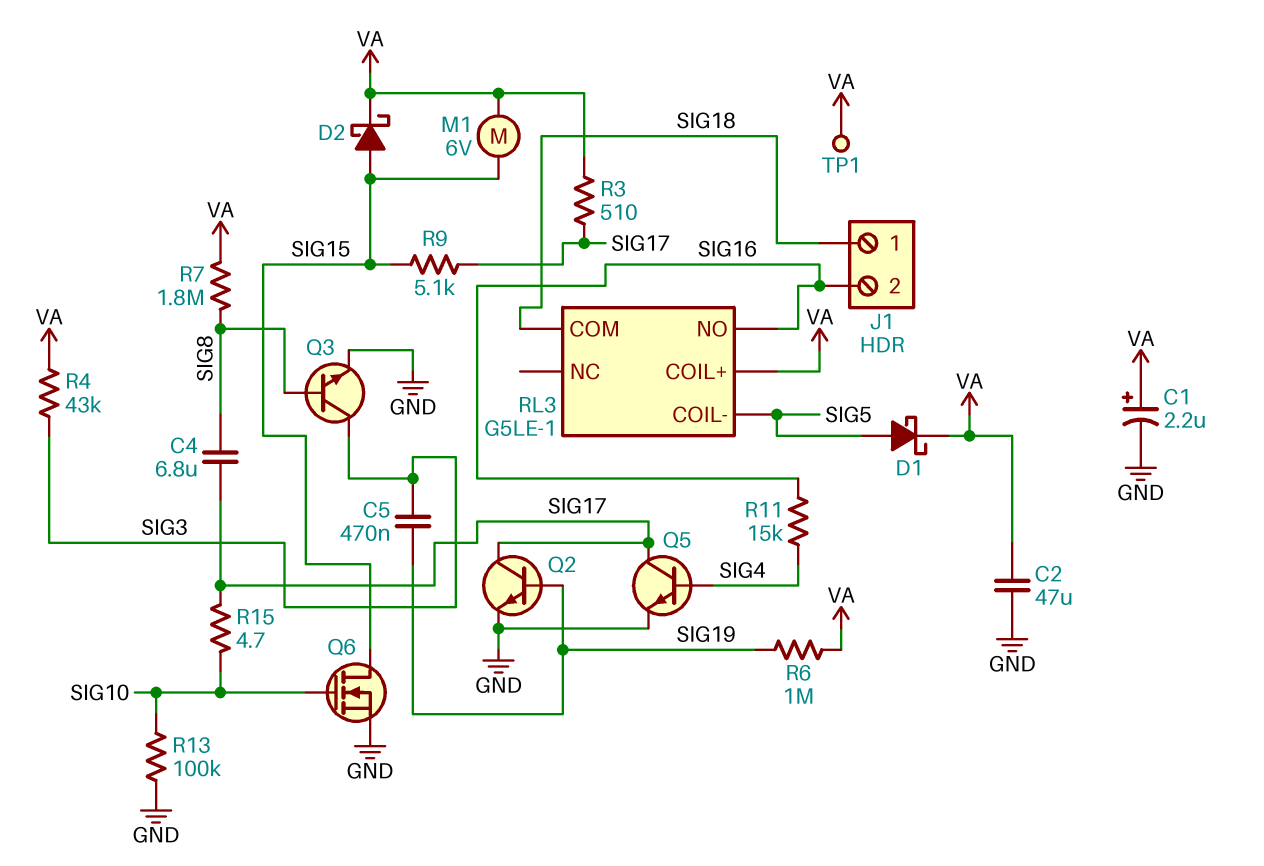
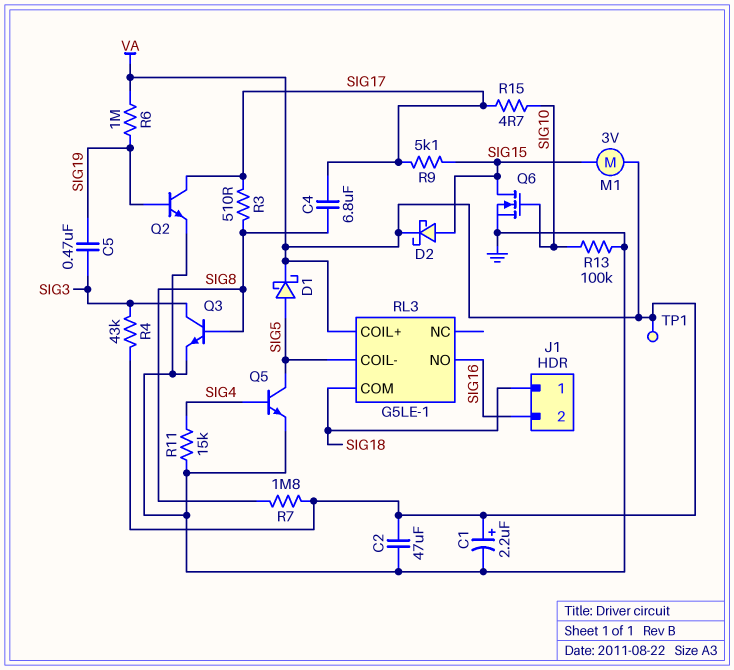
M1: motor 6V (SIG15, VA) -> motor 3V (SIG15, VA)
Q5: NPN (B SIG4, C SIG17, E GND) -> NPN (B SIG4, C SIG5, E GND)
R3: 510 (SIG17, VA) -> 510 (SIG8, SIG17)
R11: 15k (SIG4, SIG16) -> 15k (GND, SIG4)

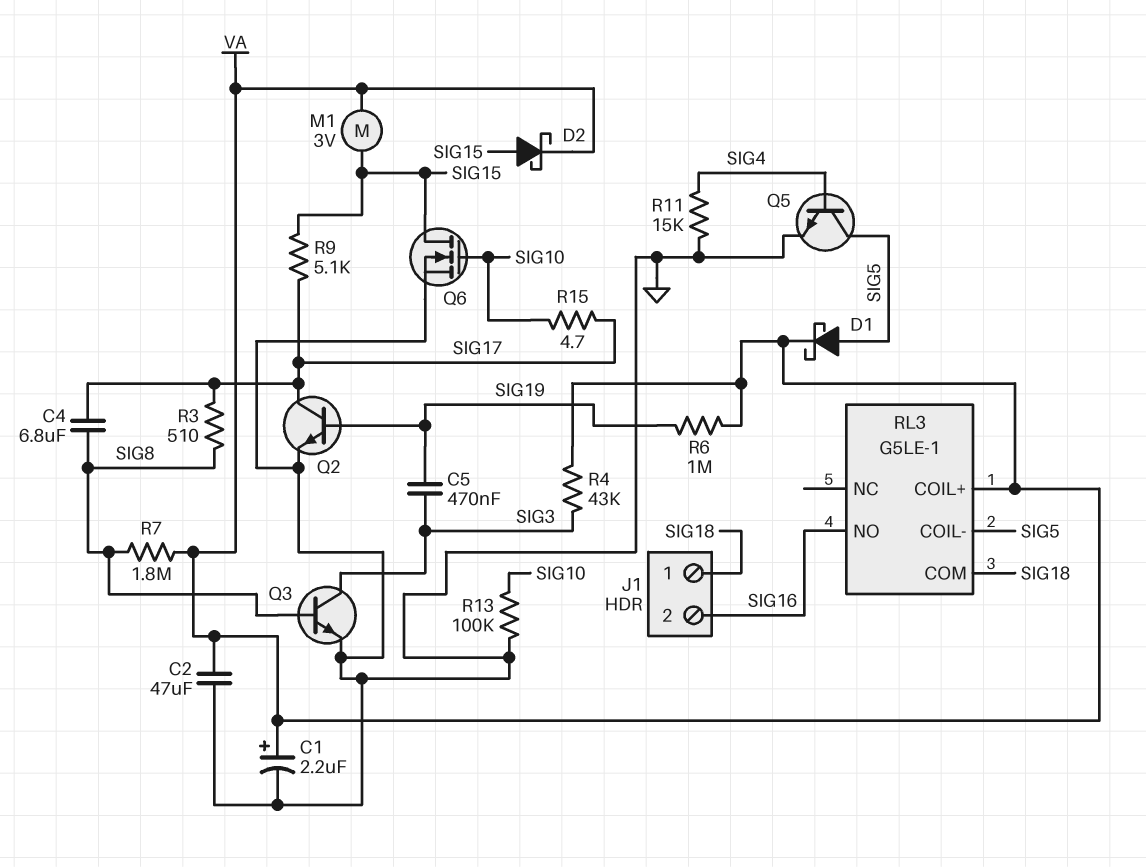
TP1: test point (VA) -> none

